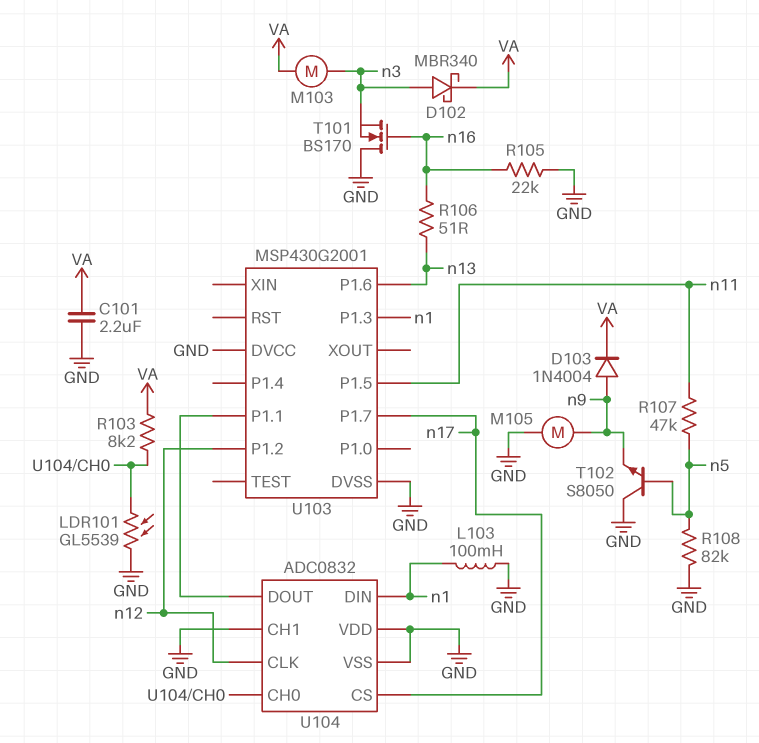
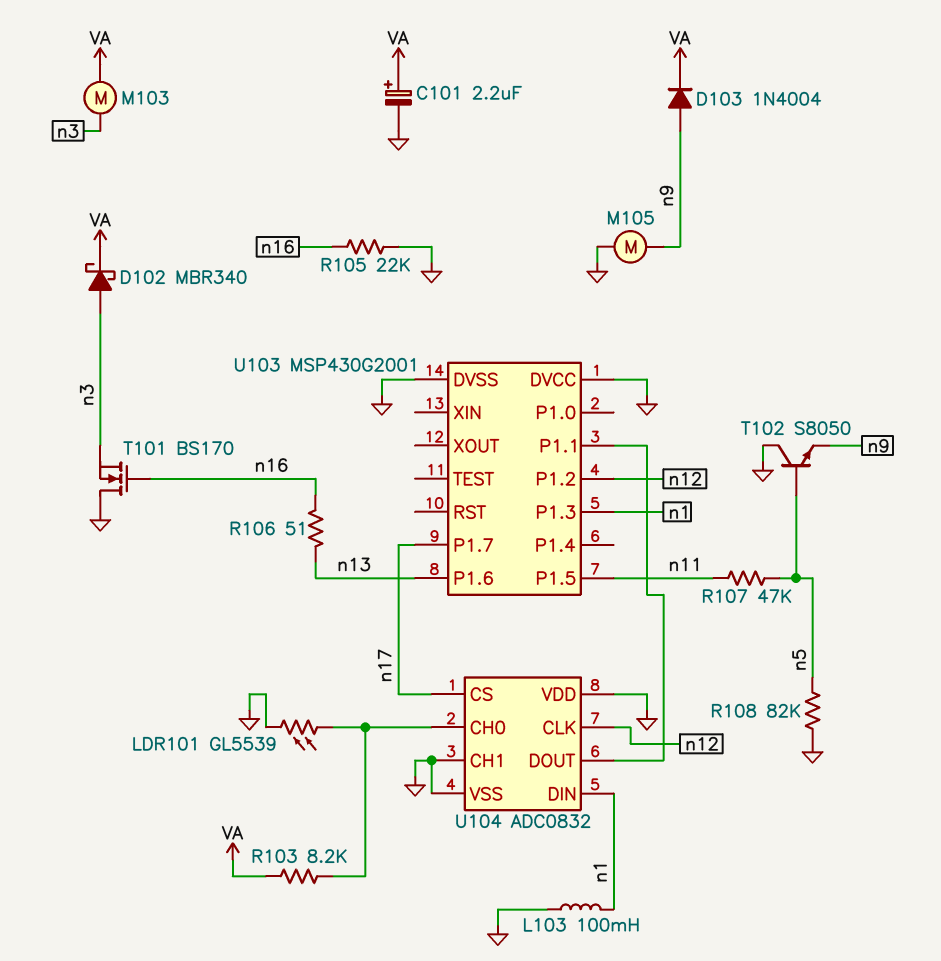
C101: 2.2uF (GND, VA) -> 2.2uF (plus VA, minus GND)

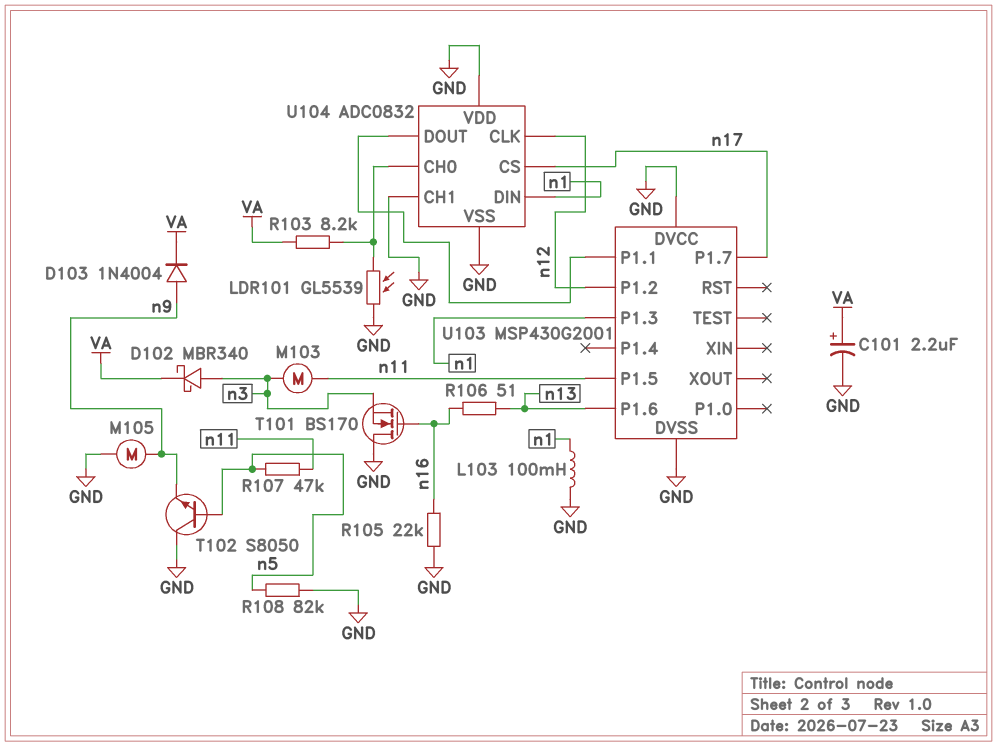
M103: motor (VA, n3) -> motor (n3, n11)

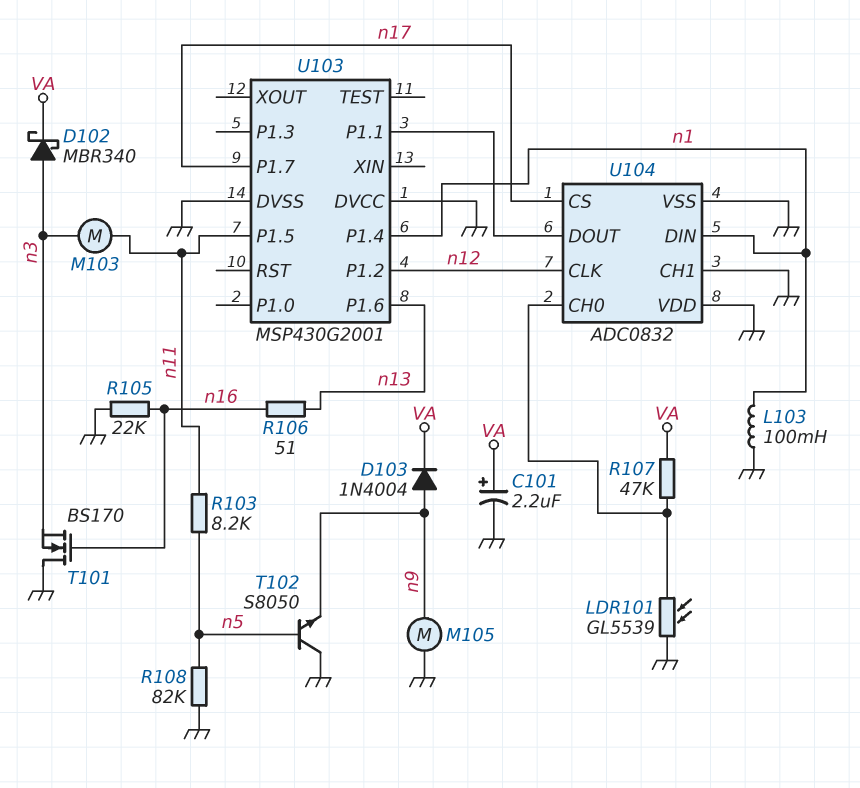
R103: 8.2k (U104/CH0, VA) -> 8.2k (n5, n11)
R107: 47k (n5, n11) -> 47k (U104/CH0, VA)
U103 pin P1.3: n1 -> none
U103 pin P1.4: none -> n1

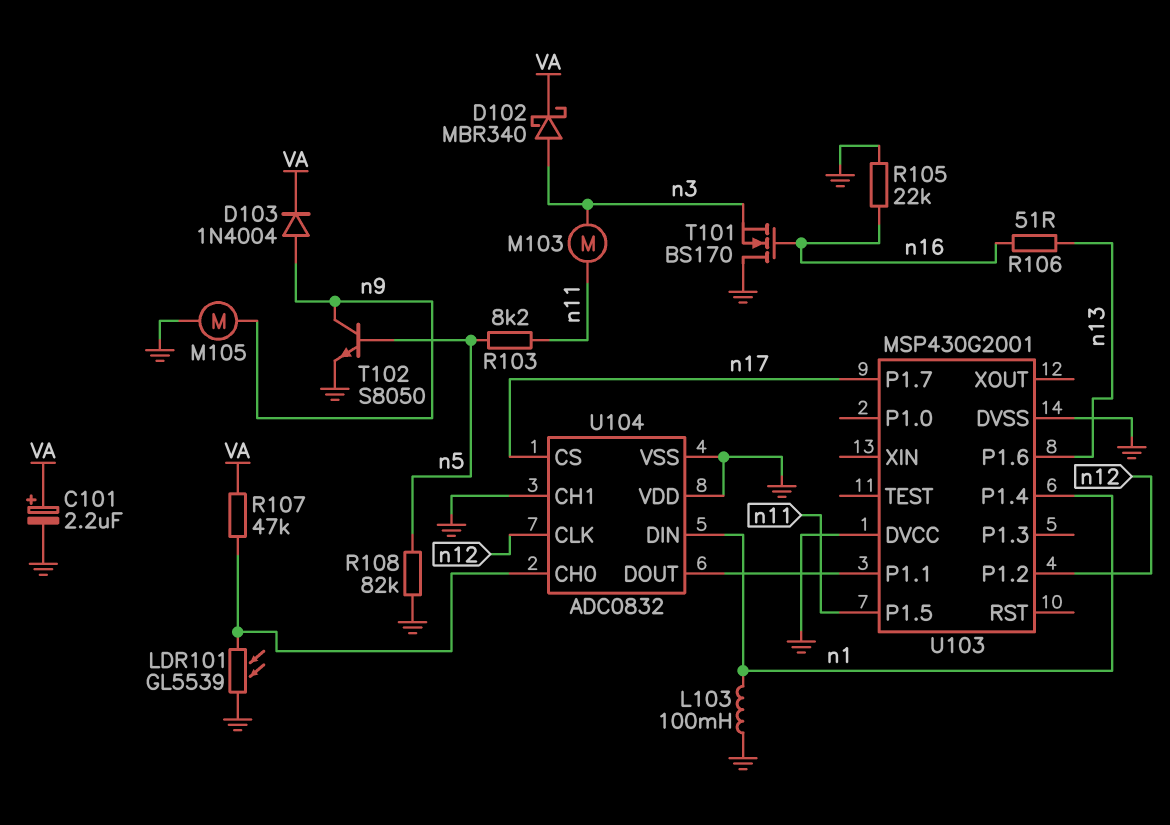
T102: NPN S8050 (B n5, C GND, E n9) -> NPN S8050 (B n5, C n9, E GND)

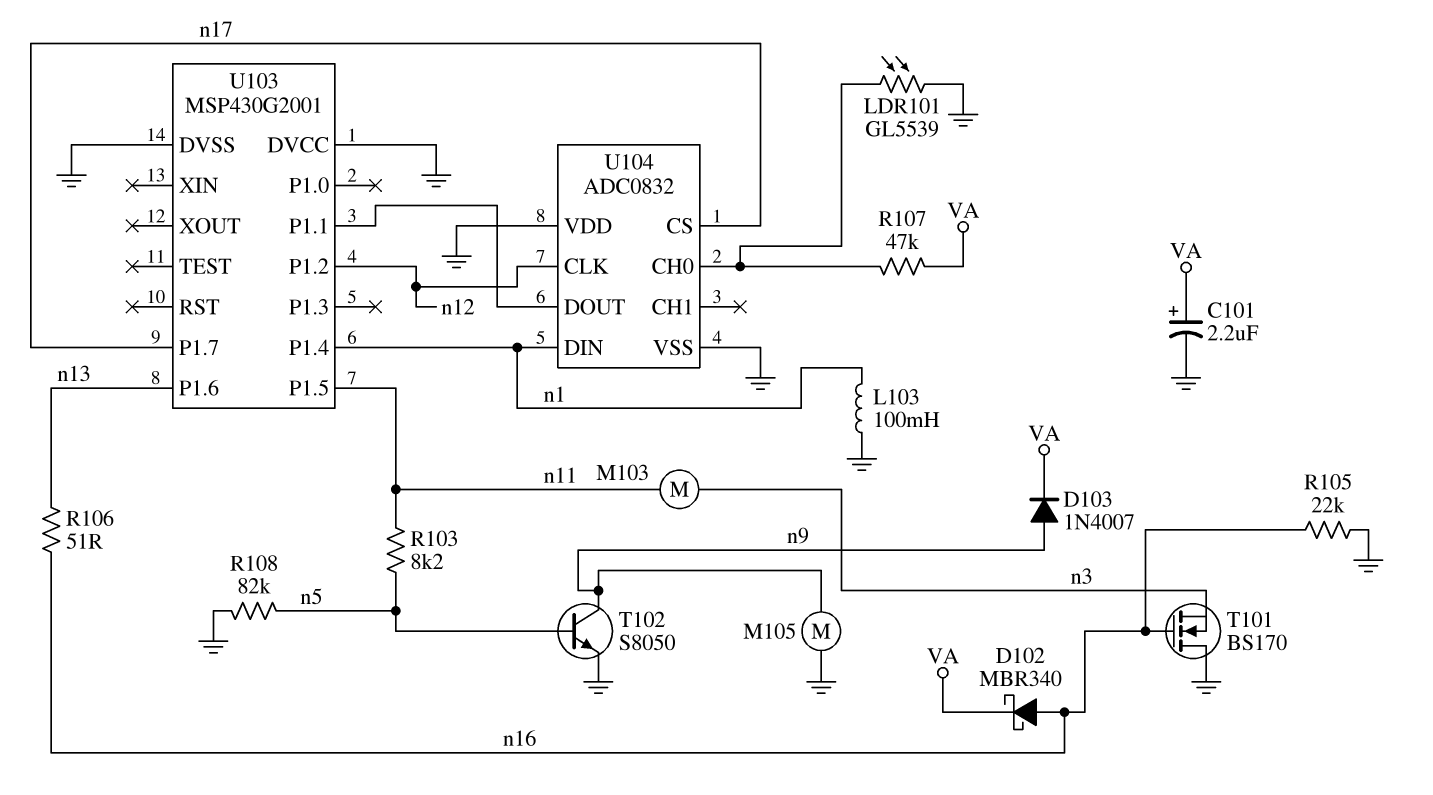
D102: schottky MBR340 (A n3, K VA) -> schottky MBR340 (A n16, K VA)
D103: diode 1N4004 (A n9, K VA) -> diode 1N4007 (A n9, K VA)
U104 pin CH1: GND -> none

